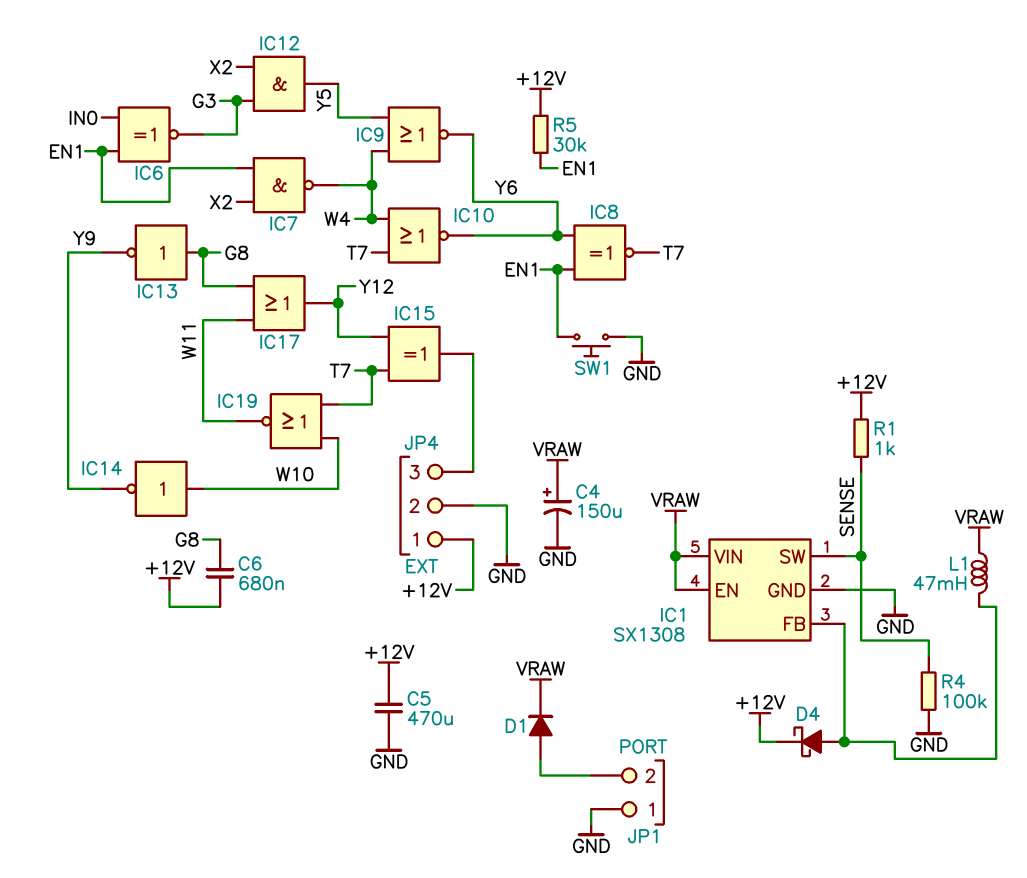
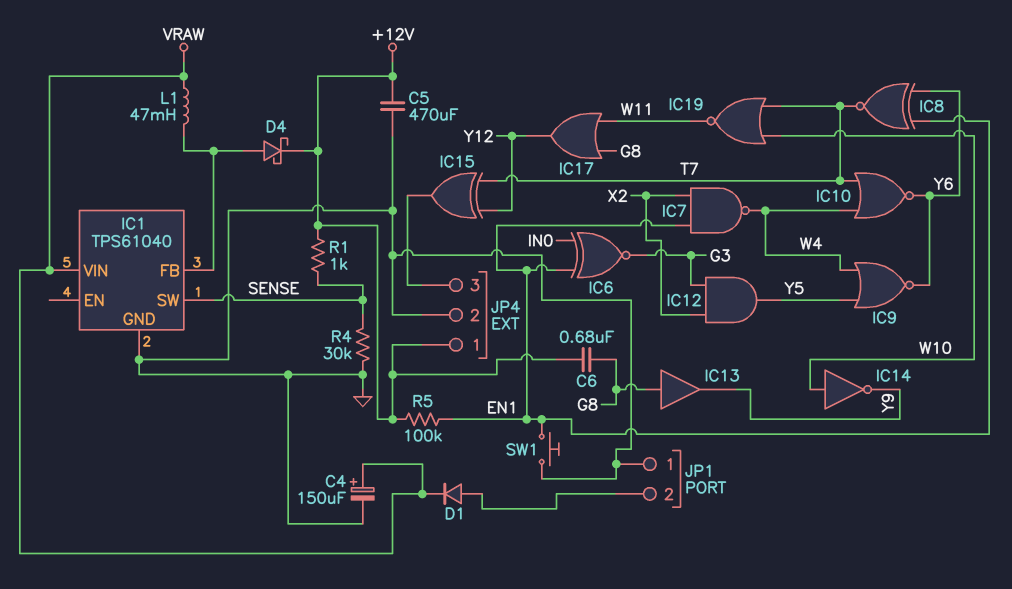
IC1: SX1308 -> TPS61040
IC1 pin EN: VRAW -> none
IC13: NOT (in G8, out Y9) -> buffer (in G8, out Y9)
R4: 100k (GND, SENSE) -> 30k (GND, SENSE)
R5: 30k (+12V, EN1) -> 100k (+12V, EN1)

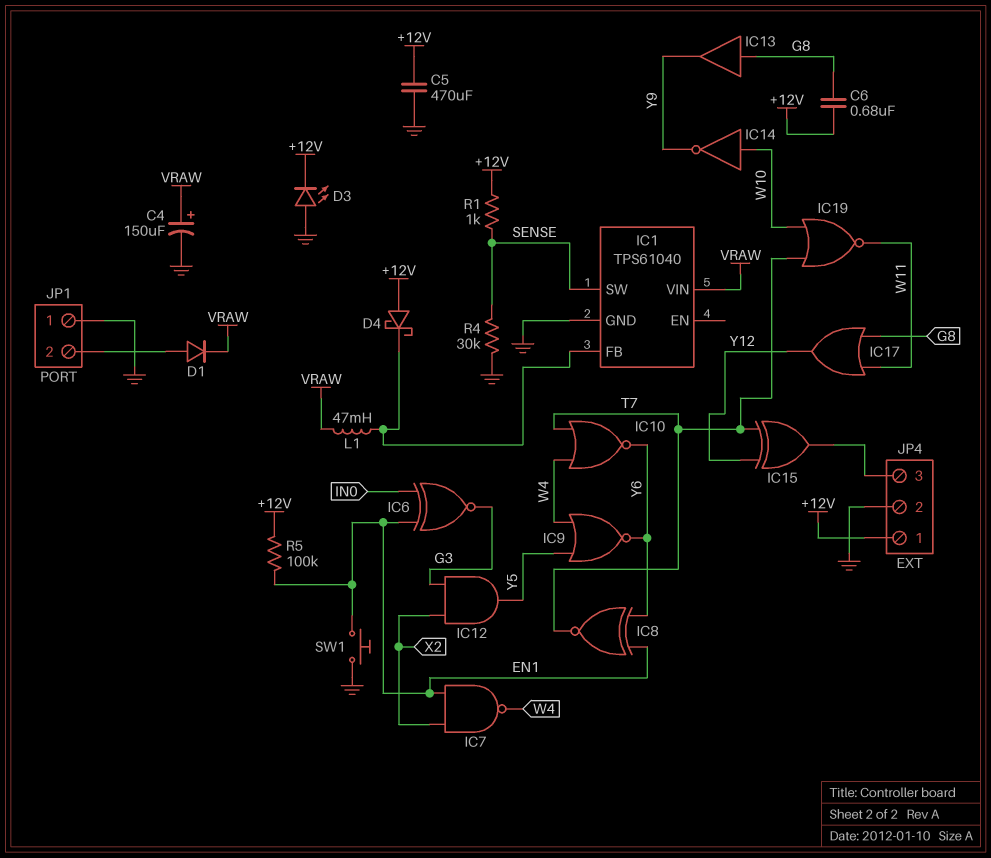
D3: none -> LED (A GND, K +12V)
D4: schottky (A IC1/FB, K +12V) -> schottky (A +12V, K IC1/FB)

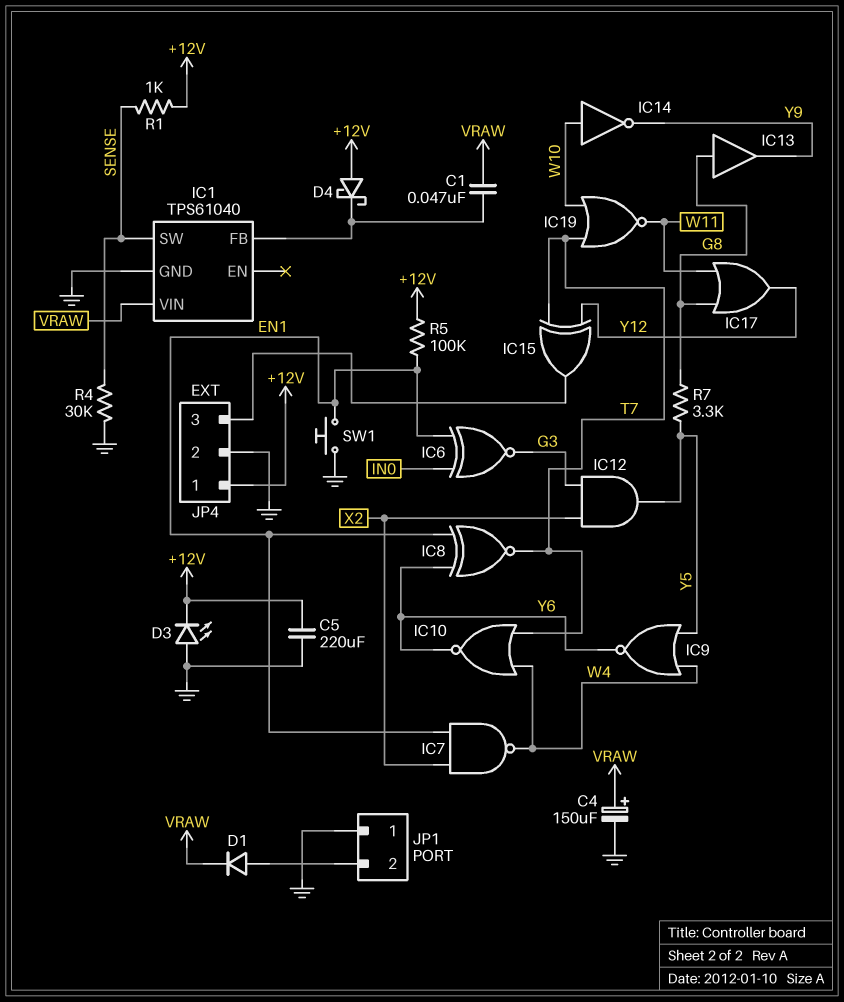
C1: none -> 47nF (IC1/FB, VRAW)
C5: 470uF (+12V, GND) -> 220uF (+12V, GND)
C6: 680nF (+12V, G8) -> none
L1: 47mH (IC1/FB, VRAW) -> none
R7: none -> 3.3k (G8, Y5)

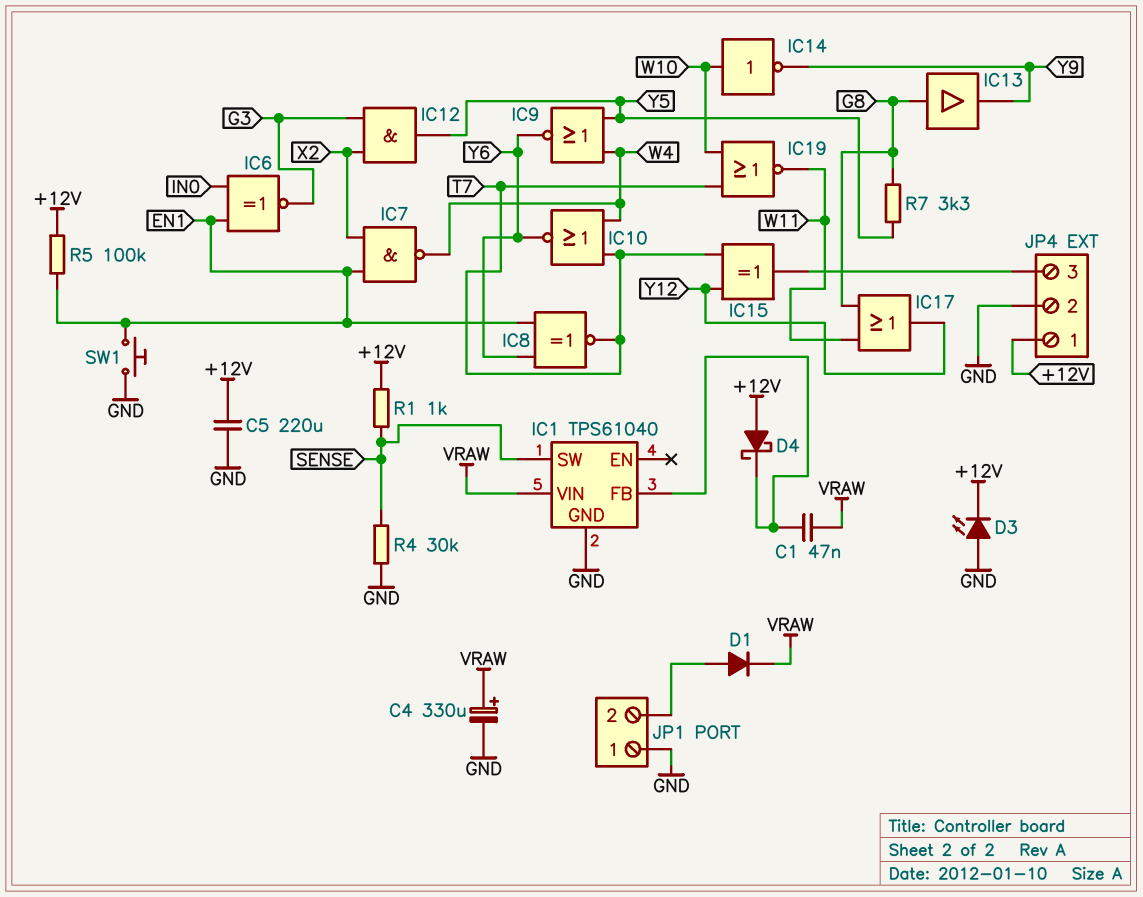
C4: 150uF (plus VRAW, minus GND) -> 330uF (plus VRAW, minus GND)

